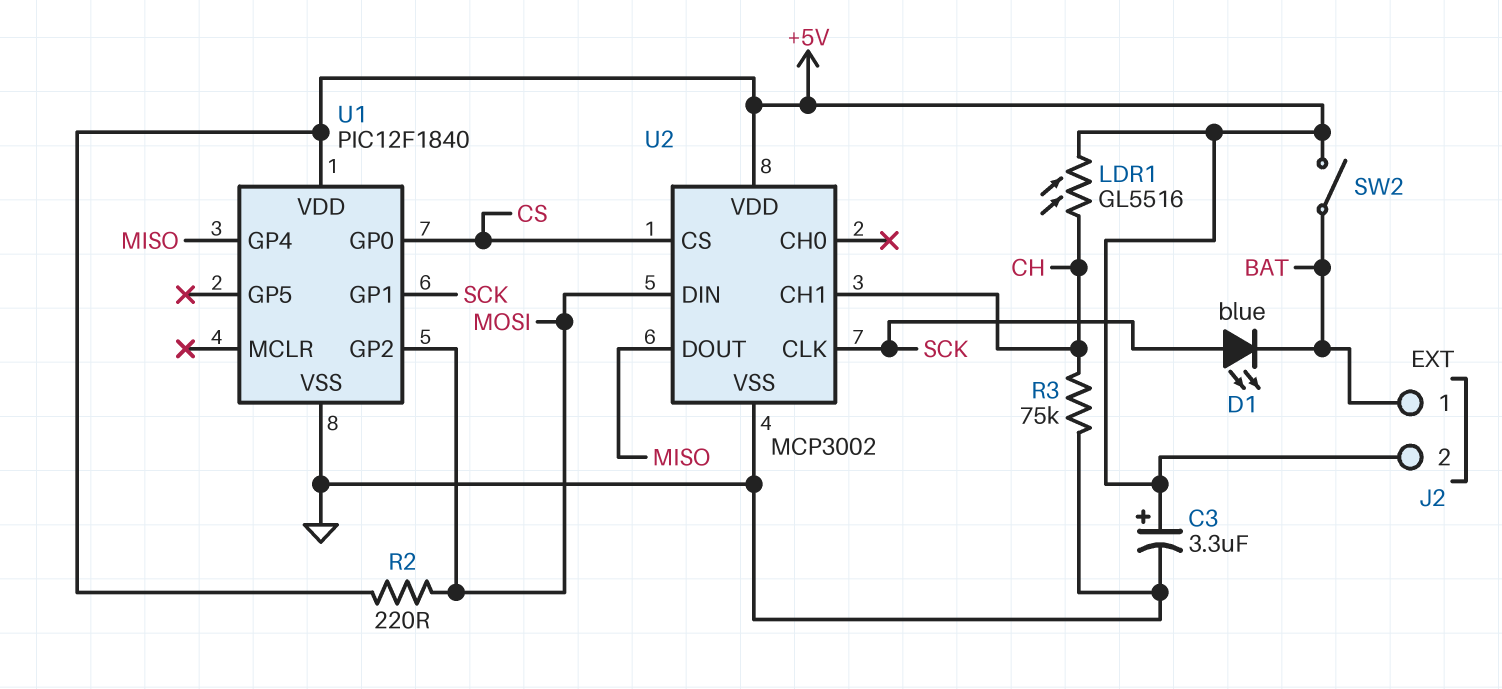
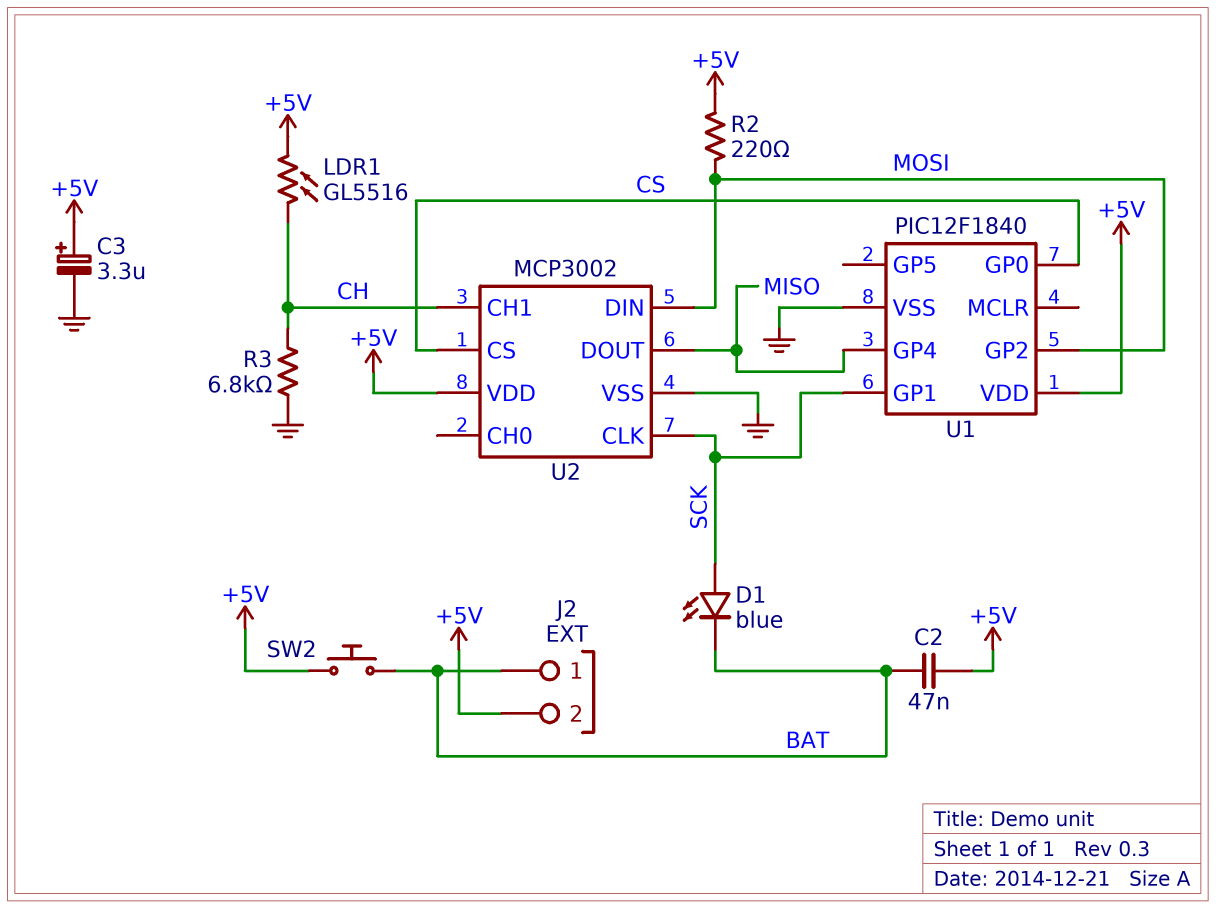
C2: none -> 47nF (+5V, BAT)
R3: 75k (CH, GND) -> 6.8k (CH, GND)
SW2: switch (+5V, BAT) -> button (+5V, BAT)

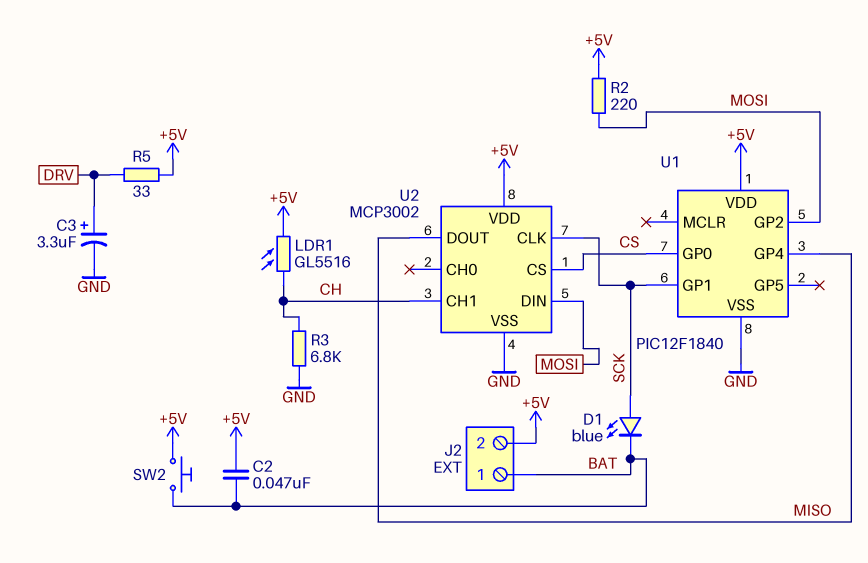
C3: 3.3uF (plus +5V, minus GND) -> 3.3uF (plus DRV, minus GND)
R5: none -> 33 (+5V, DRV)

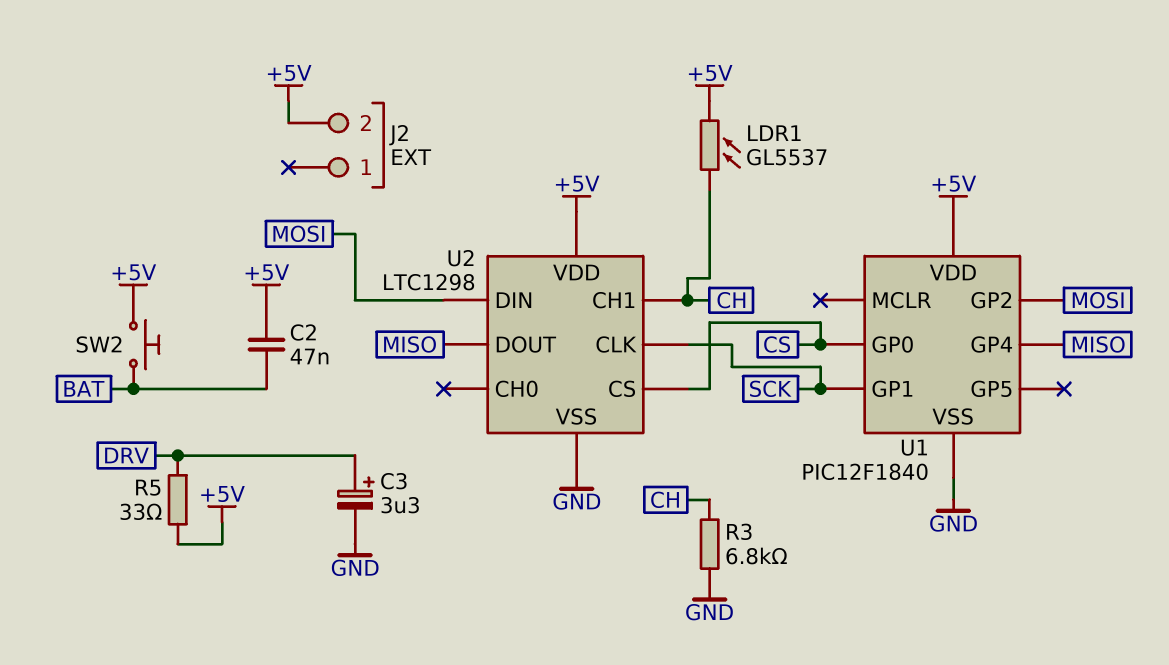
D1: LED blue (A SCK, K BAT) -> none
J2 pin 1: BAT -> none
LDR1: GL5516 (+5V, CH) -> GL5537 (+5V, CH)
R2: 220 (+5V, MOSI) -> none
U2: MCP3002 -> LTC1298

